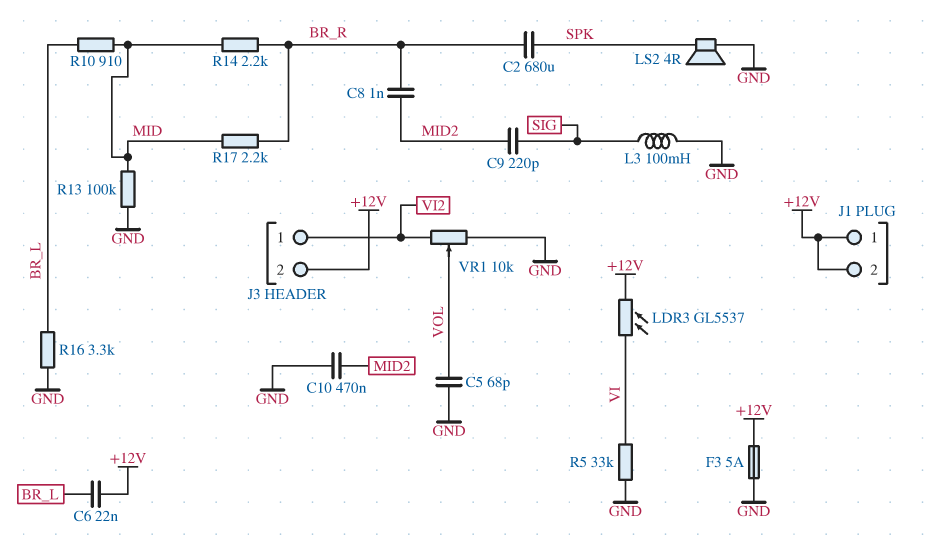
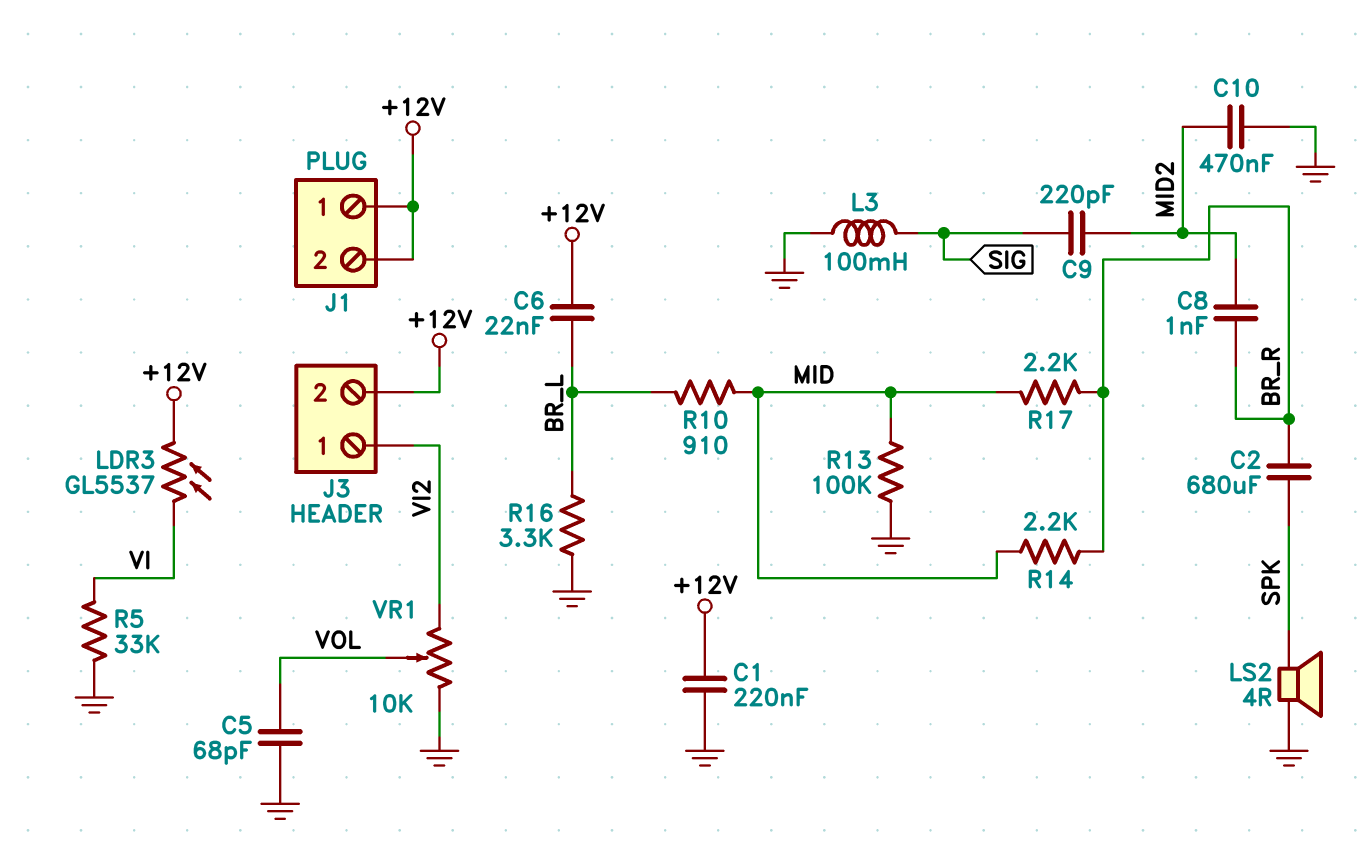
C1: none -> 220nF (+12V, GND)
F3: 5A (+12V, GND) -> none

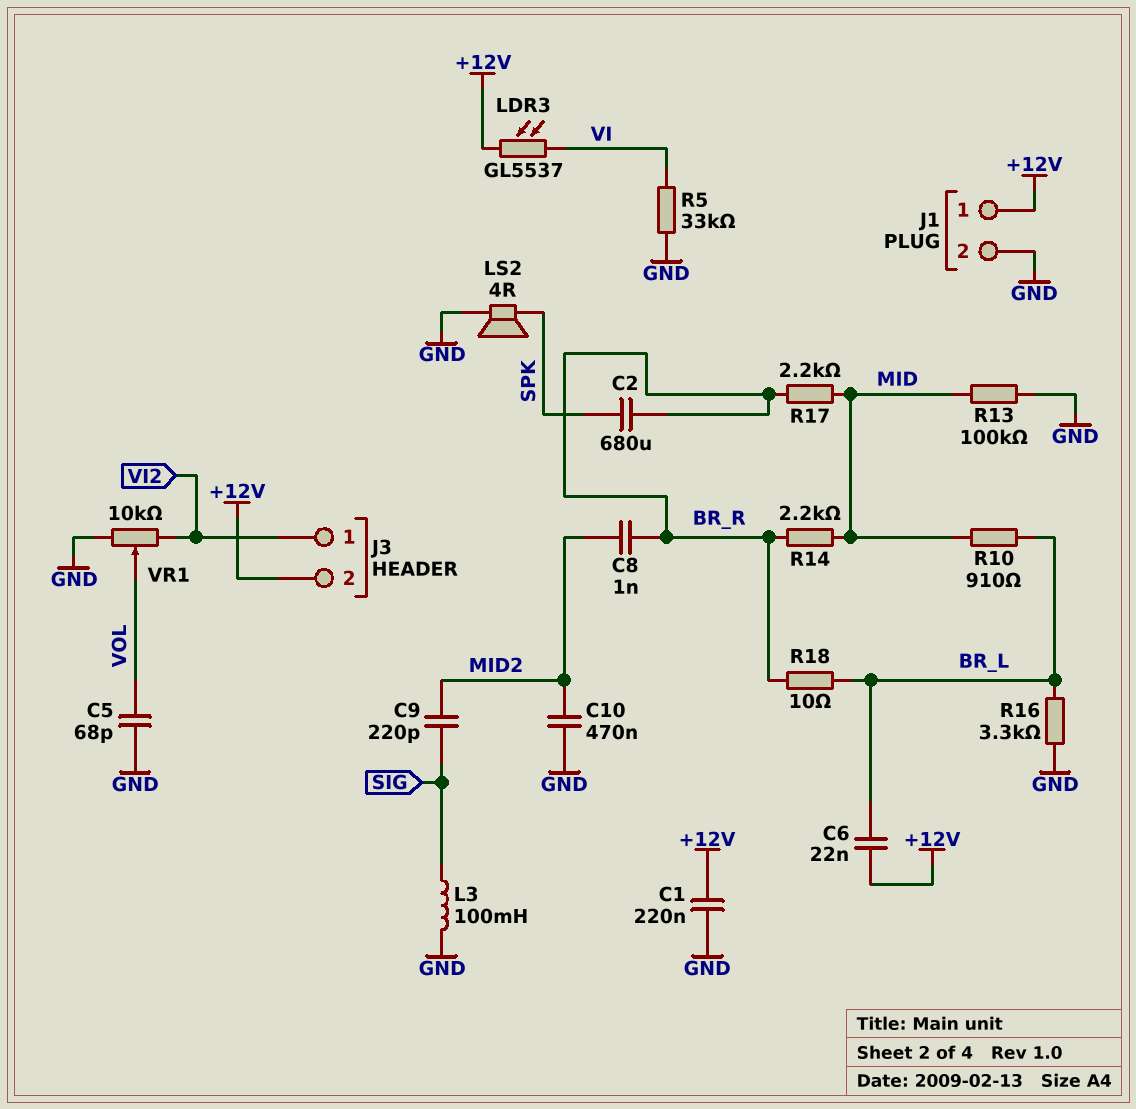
J1 pin 2: +12V -> GND
R18: none -> 10 (BR_L, BR_R)

